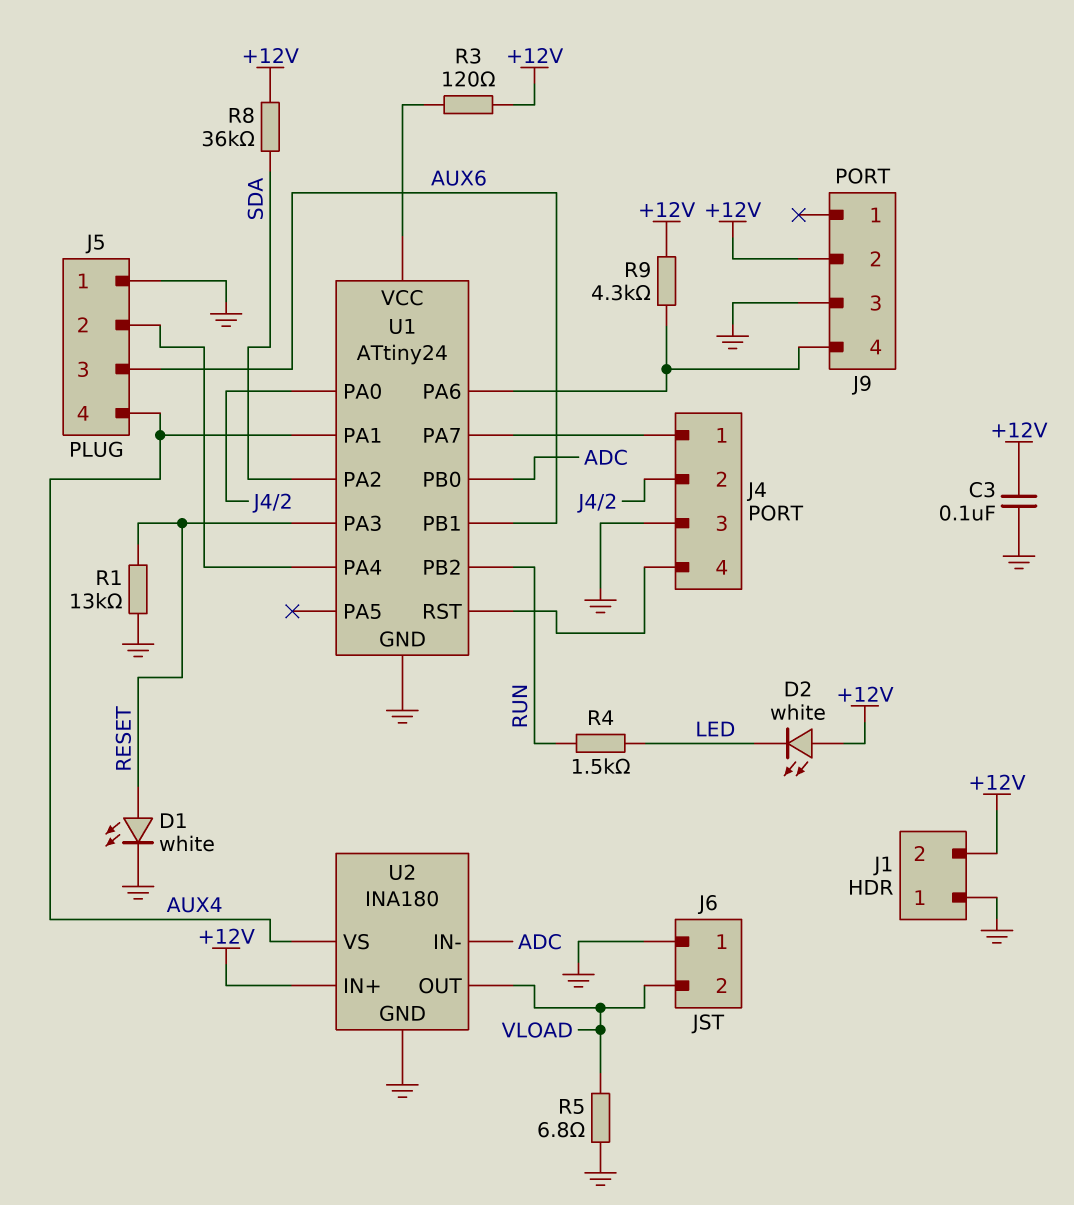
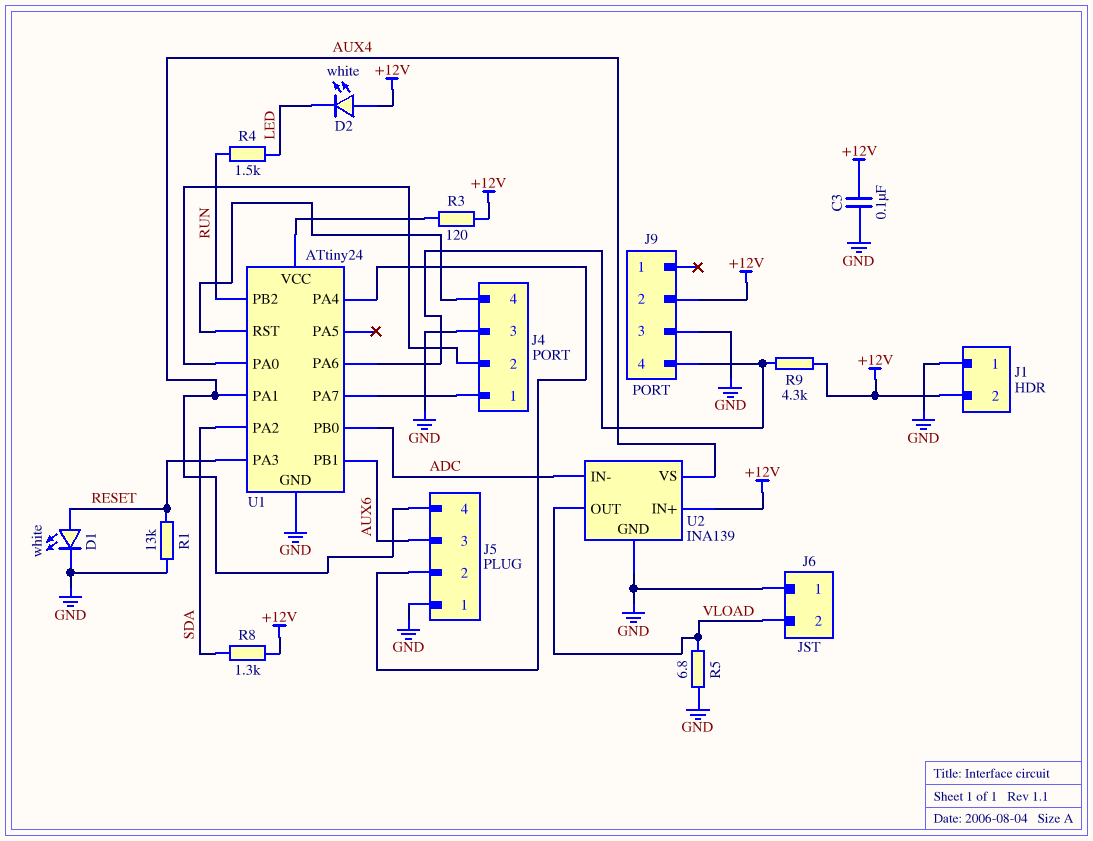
R8: 36k (+12V, SDA) -> 1.3k (+12V, SDA)
U2: INA180 -> INA139

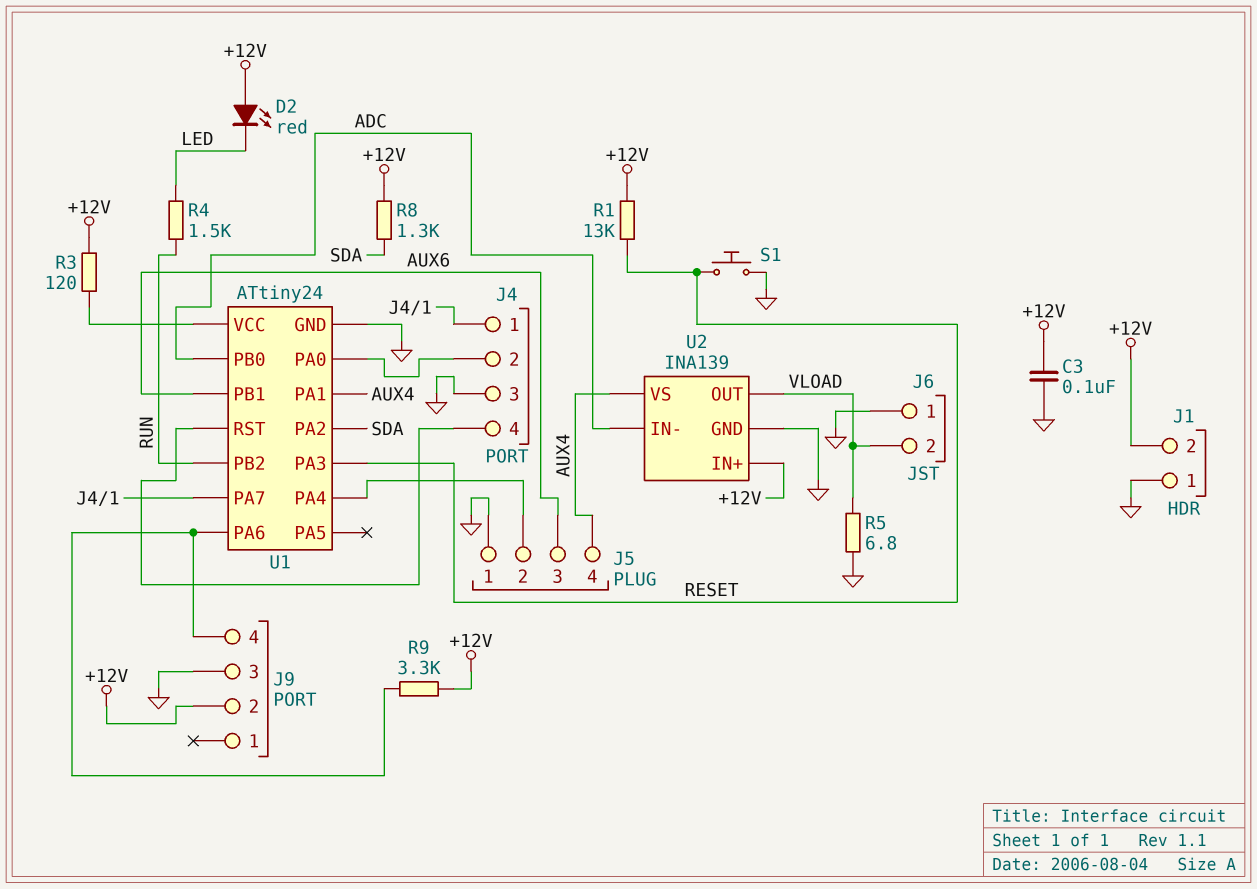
D1: LED white (A RESET, K GND) -> none
D2: LED white (A +12V, K LED) -> LED red (A +12V, K LED)
R1: 13k (GND, RESET) -> 13k (+12V, RESET)
R9: 4.3k (+12V, J9/4) -> 3.3k (+12V, J9/4)
S1: none -> button (GND, RESET)

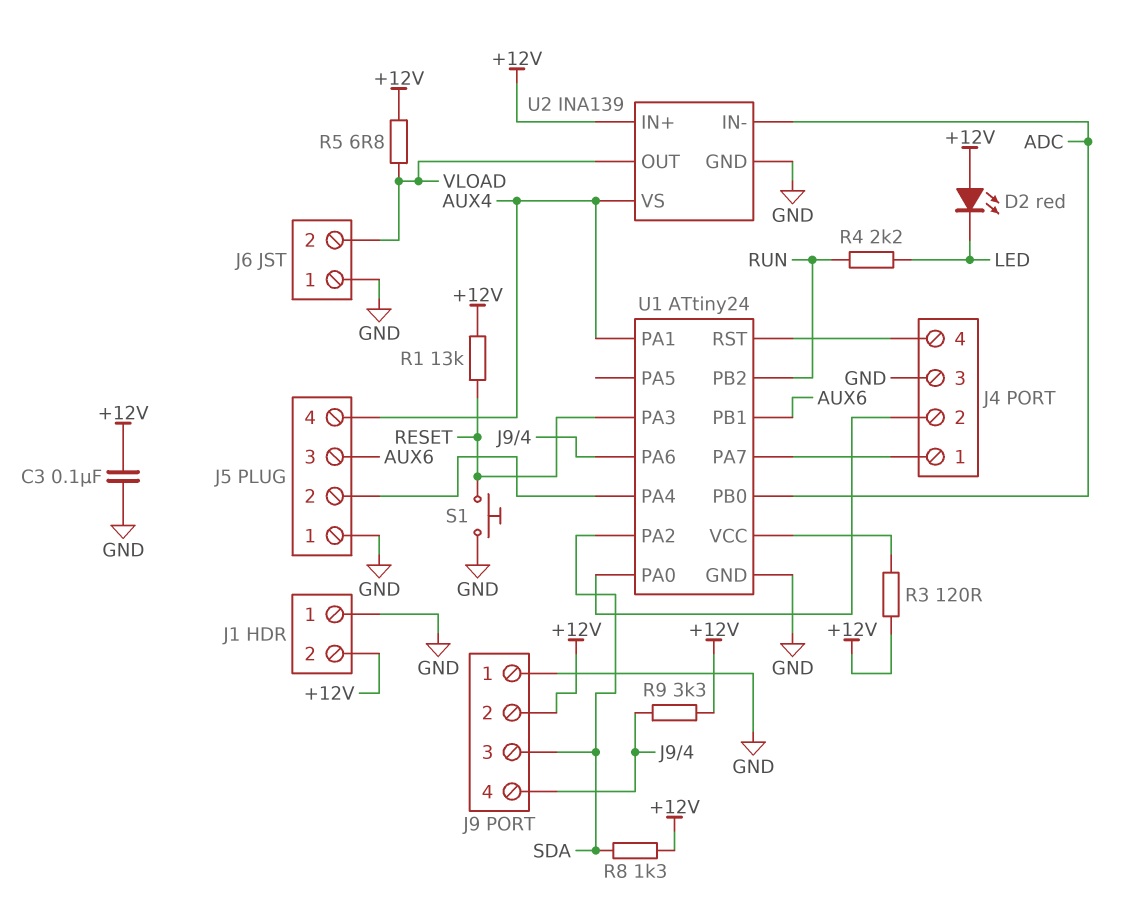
J9 pin 1: none -> GND
J9 pin 3: GND -> SDA
R4: 1.5k (LED, RUN) -> 2.2k (LED, RUN)
R5: 6.8 (GND, VLOAD) -> 6.8 (+12V, VLOAD)

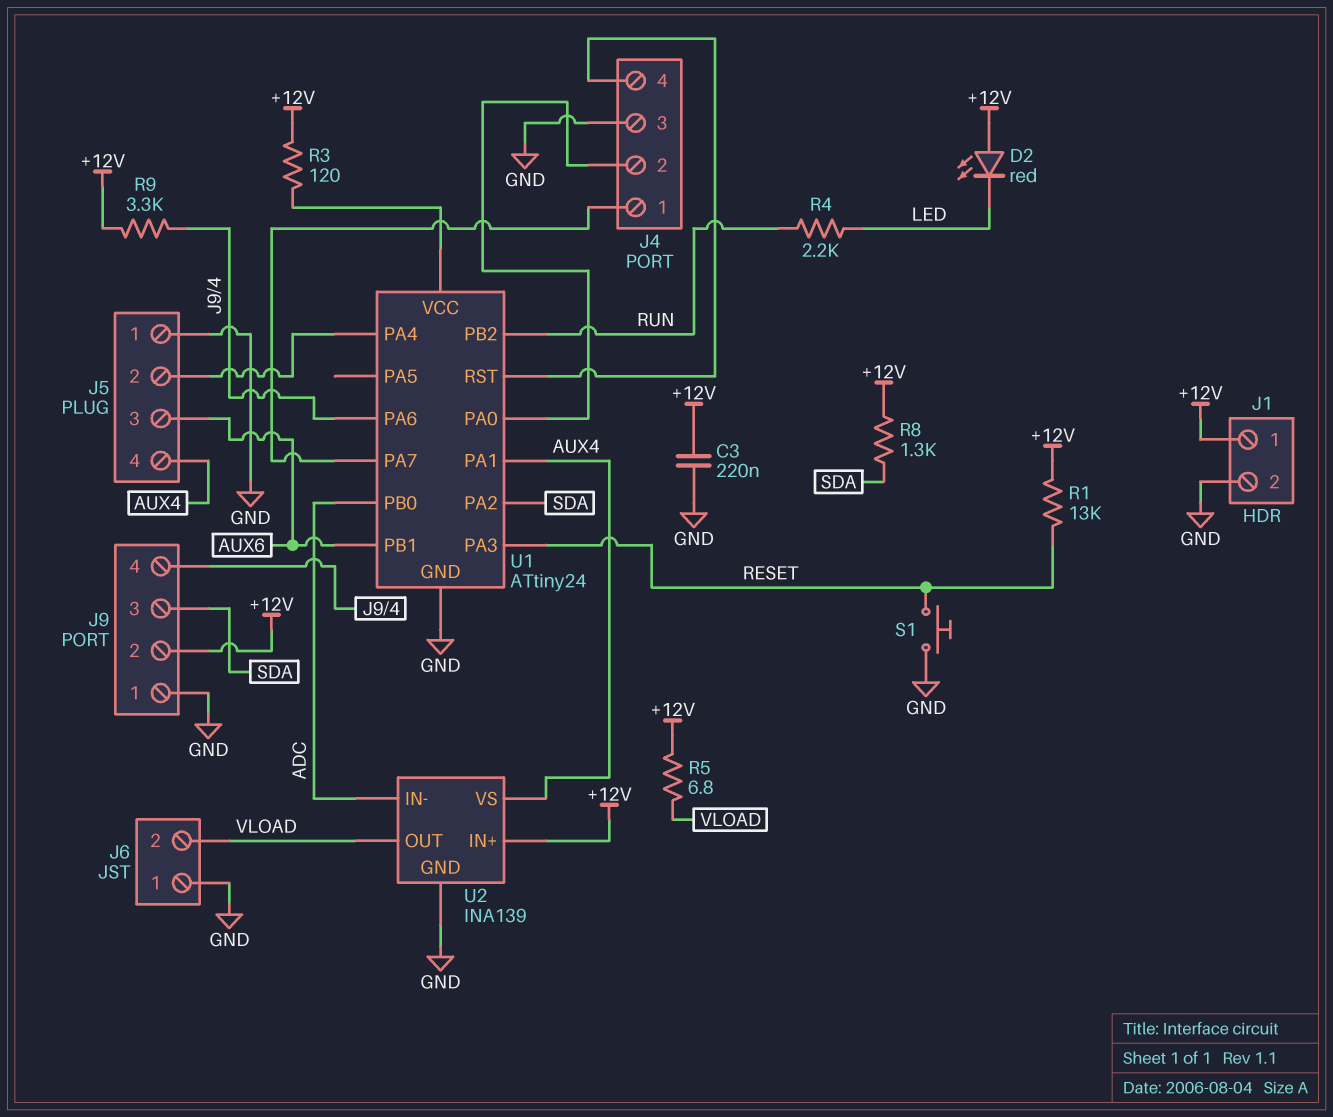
C3: 100nF (+12V, GND) -> 220nF (+12V, GND)
J1 pin 1: GND -> +12V
J1 pin 2: +12V -> GND

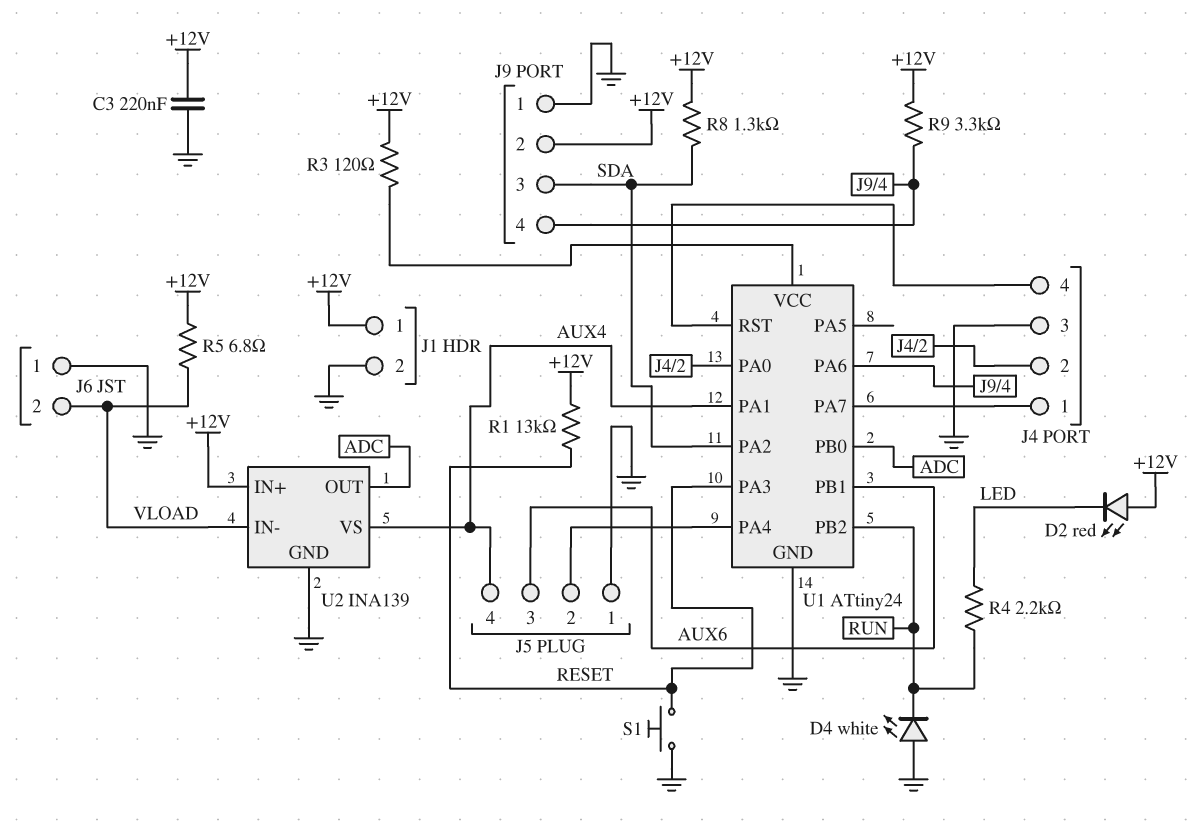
D4: none -> LED white (A GND, K RUN)
U2 pin IN-: ADC -> VLOAD
U2 pin OUT: VLOAD -> ADC

